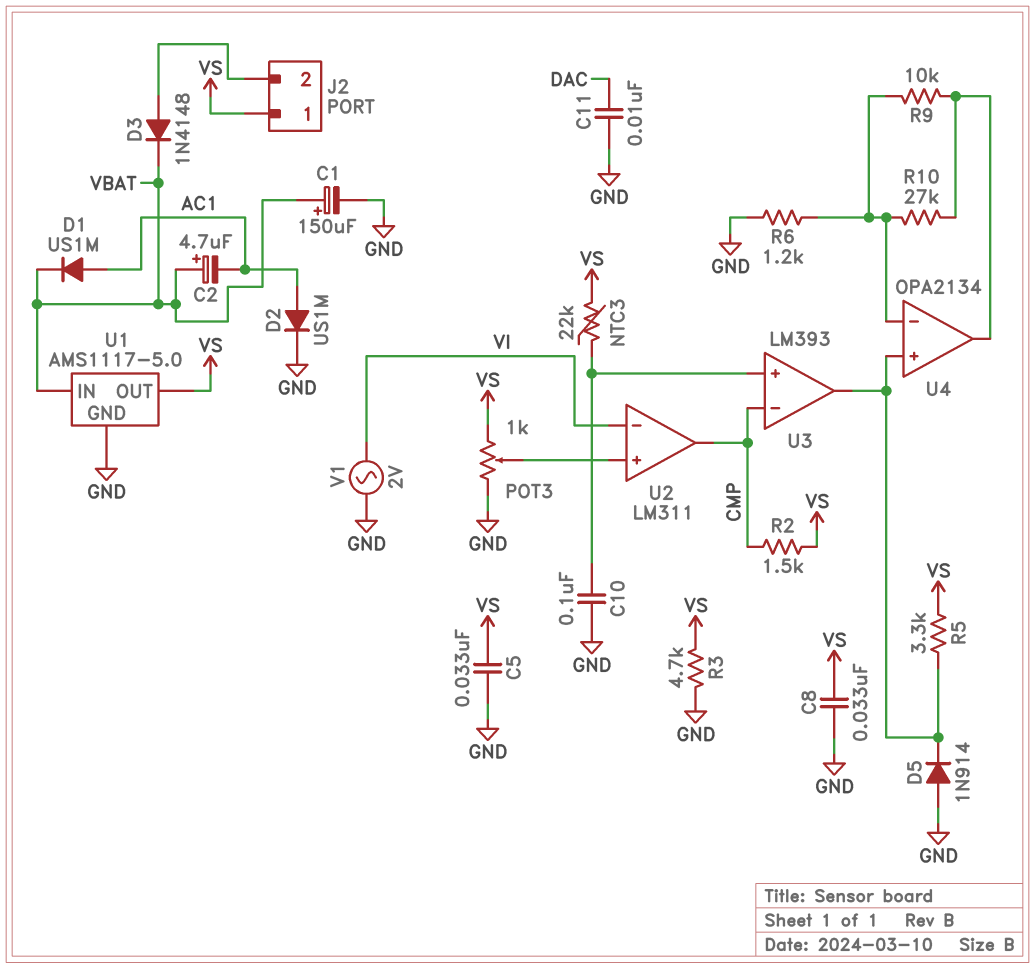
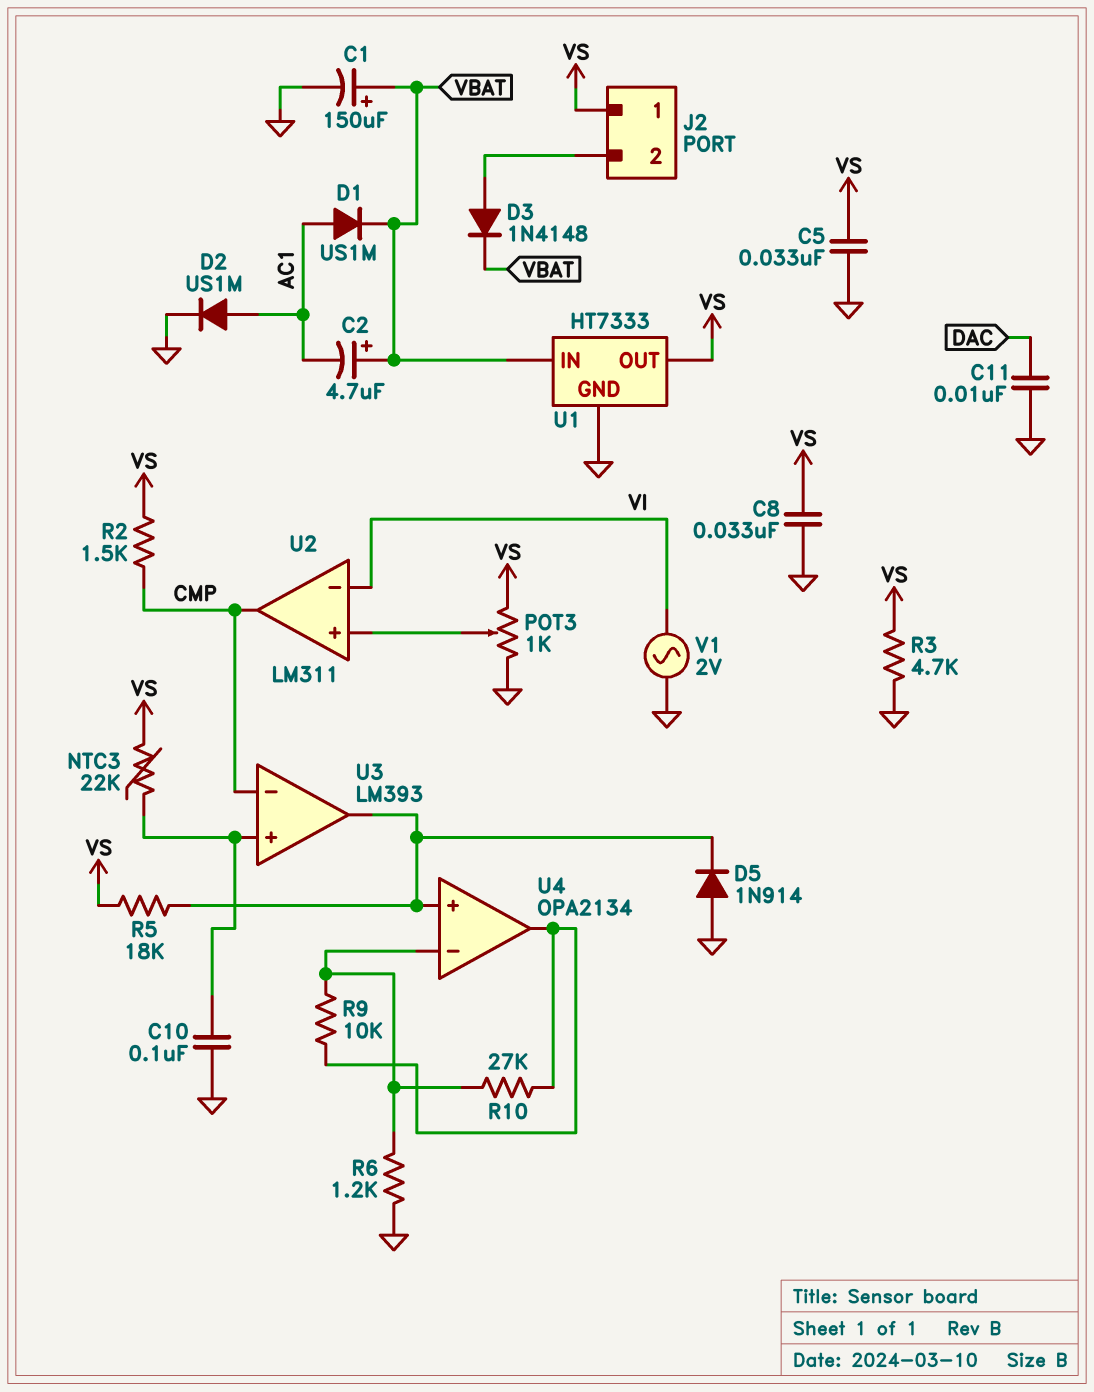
R5: 3.3k (U3/out, VS) -> 18k (U3/out, VS)
U1: AMS1117-5.0 -> HT7333

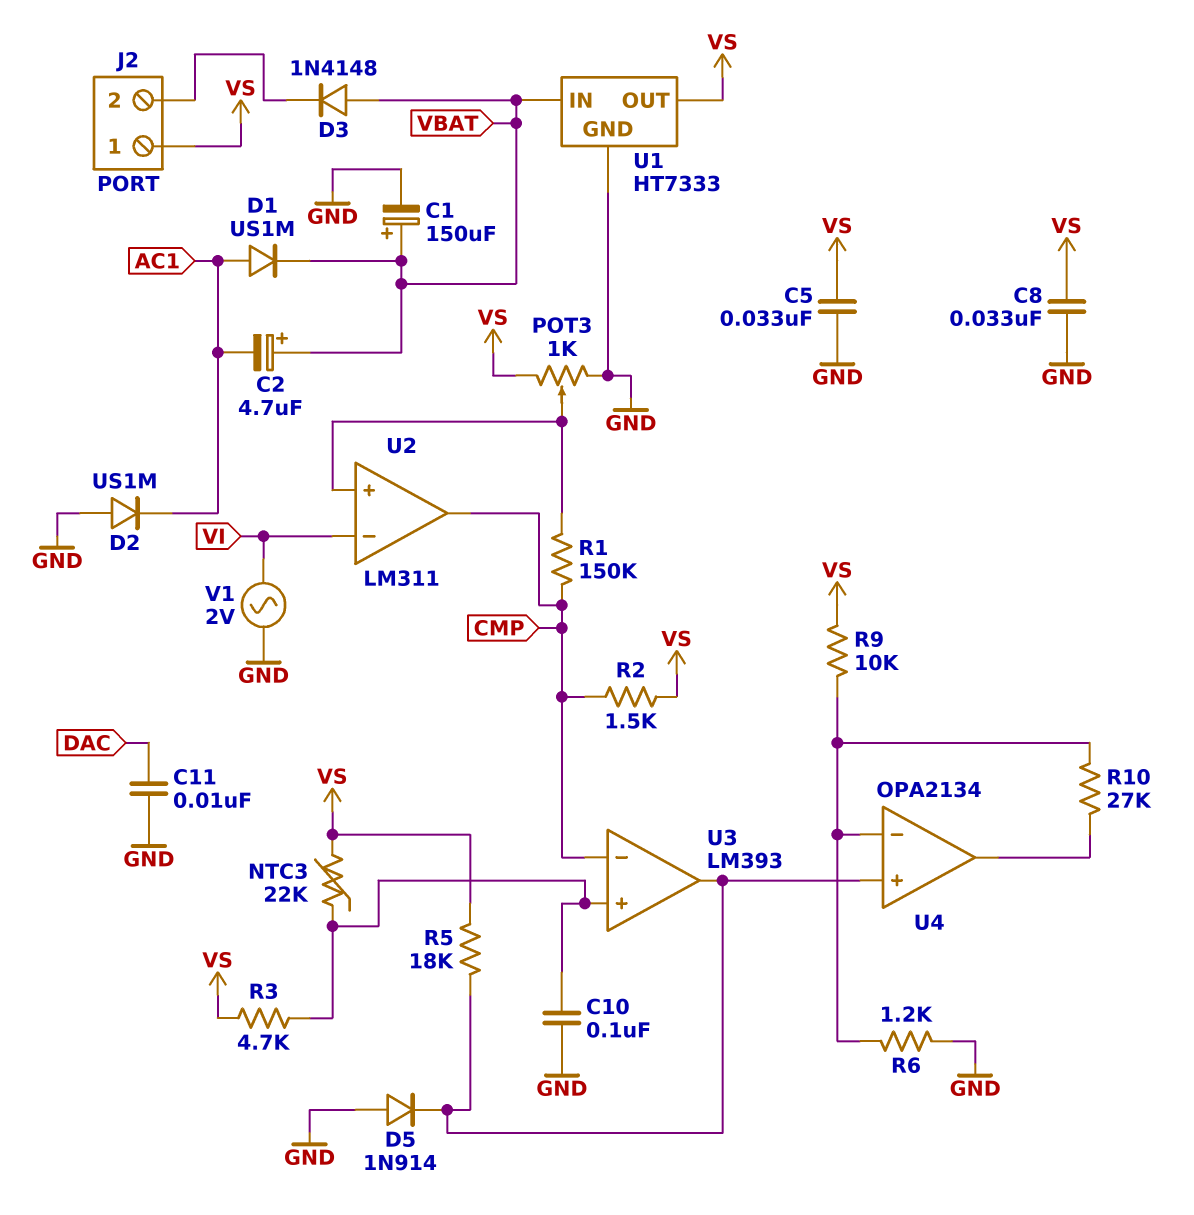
D2: diode US1M (A AC1, K GND) -> diode US1M (A GND, K AC1)
D3: diode 1N4148 (A J2/2, K VBAT) -> diode 1N4148 (A VBAT, K J2/2)
R1: none -> 150k (CMP, U2/in+)
R3: 4.7k (GND, VS) -> 4.7k (U3/in+, VS)
R9: 10k (U4/in-, U4/out) -> 10k (U4/in-, VS)

